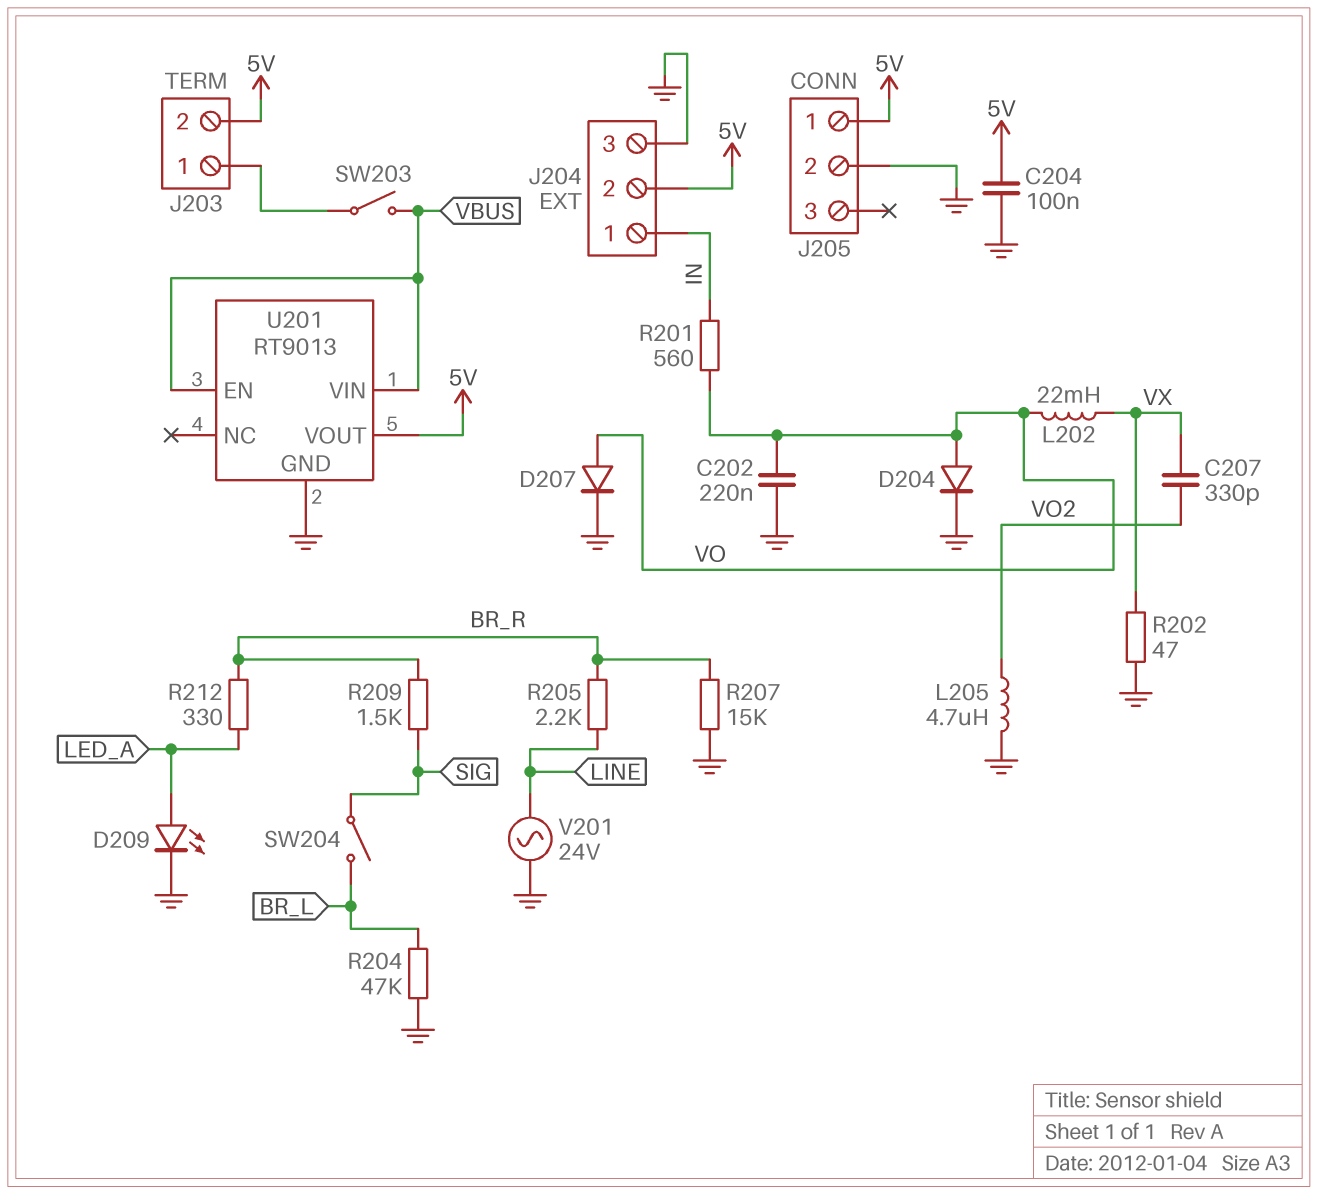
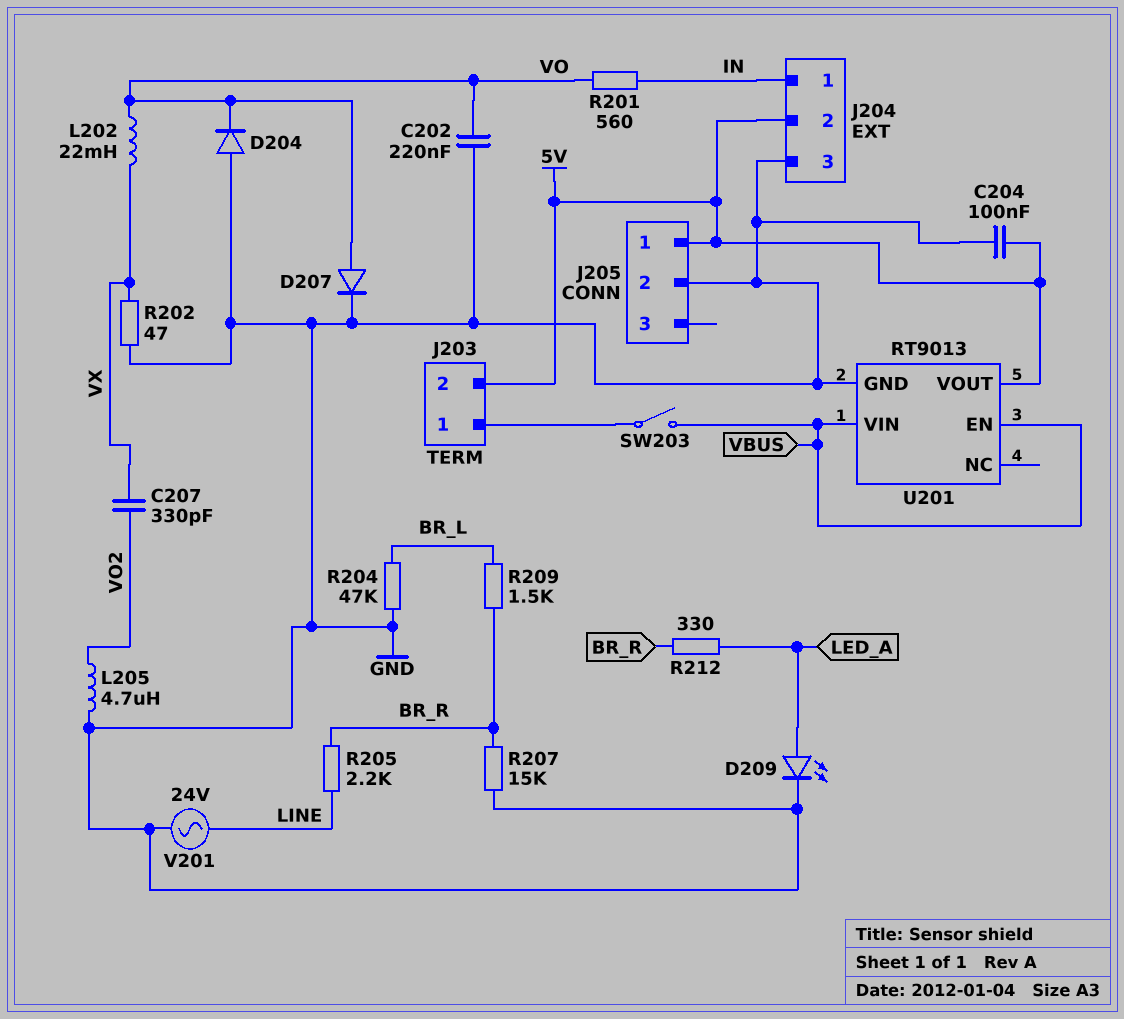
D204: diode (A VO, K GND) -> diode (A GND, K VO)
R209: 1.5k (BR_R, SIG) -> 1.5k (BR_L, BR_R)
SW204: switch (BR_L, SIG) -> none

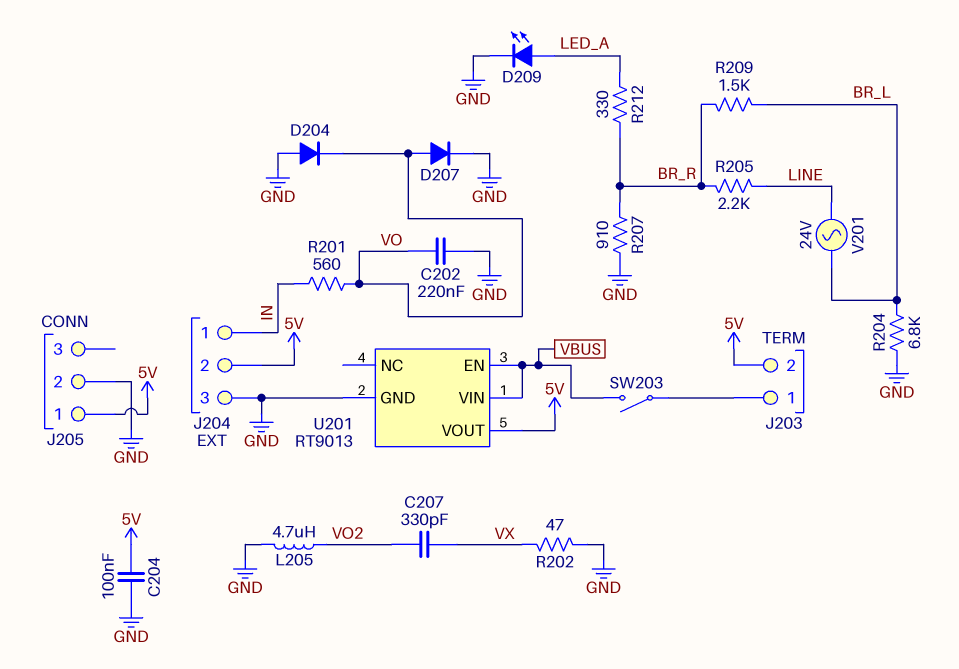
L202: 22mH (VO, VX) -> none
R204: 47k (BR_L, GND) -> 6.8k (BR_L, GND)
R207: 15k (BR_R, GND) -> 910 (BR_R, GND)
V201: AC 24V (GND, LINE) -> AC 24V (BR_L, LINE)

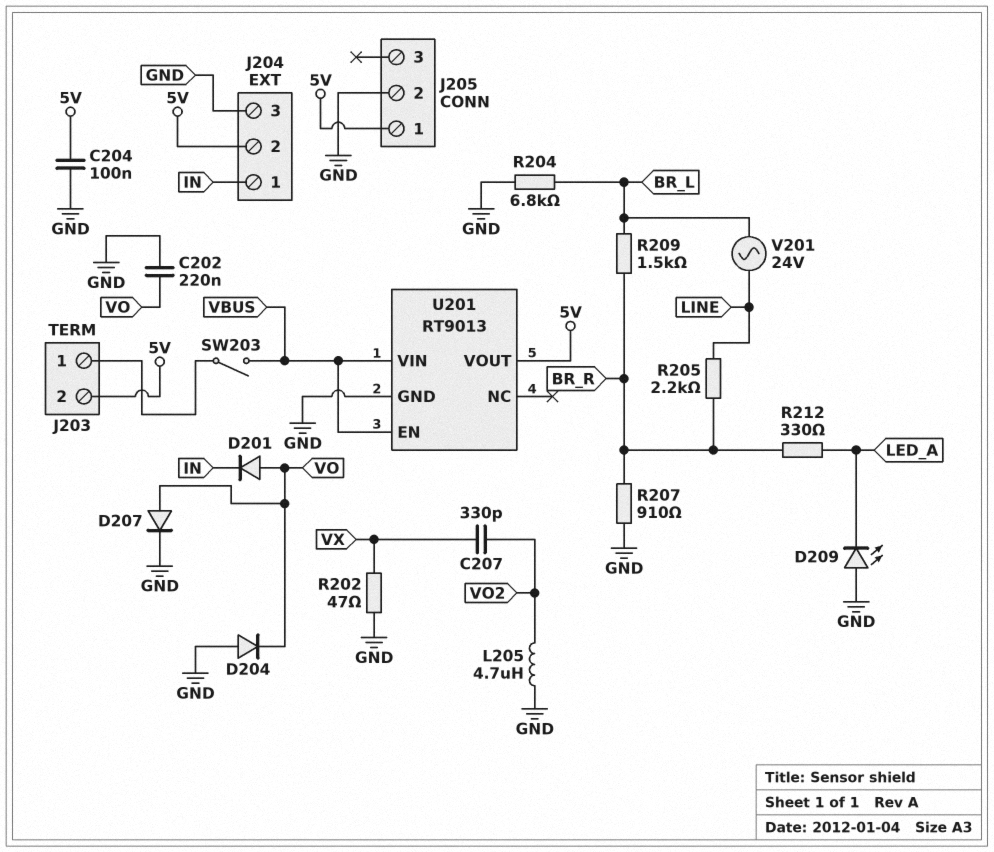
D201: none -> diode (A VO, K IN)
D209: LED (A LED_A, K GND) -> LED (A GND, K LED_A)
R201: 560 (IN, VO) -> none

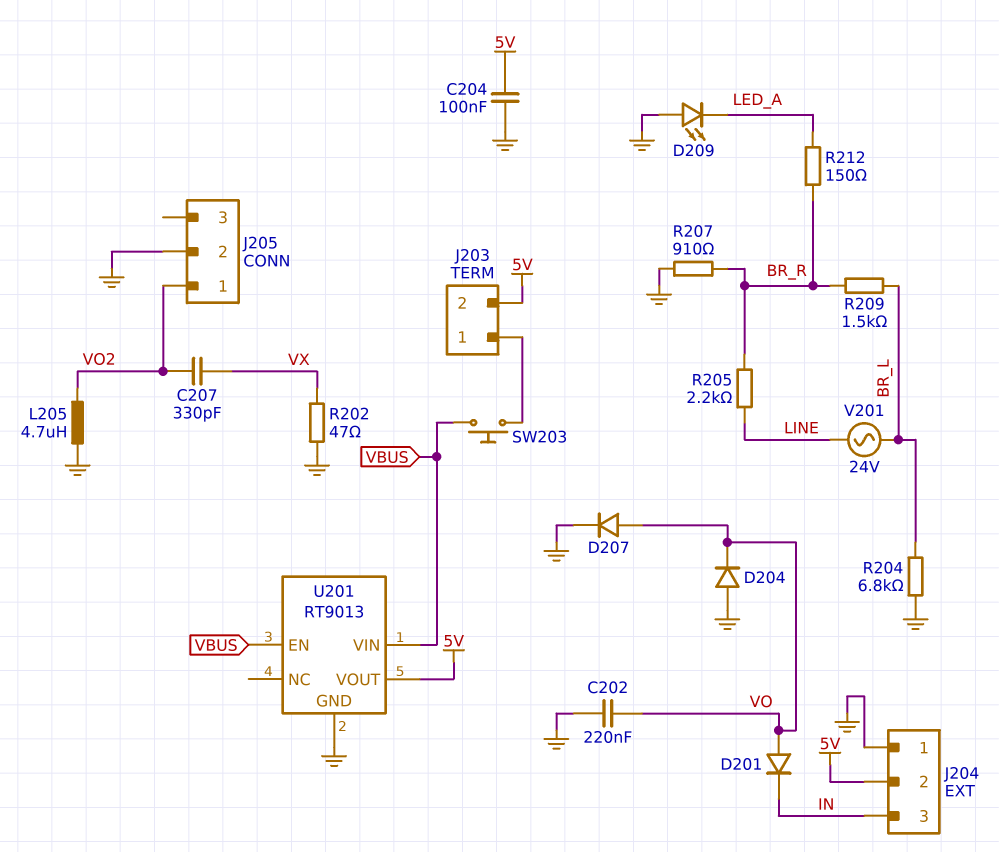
J204 pin 1: IN -> GND
J204 pin 3: GND -> IN
J205 pin 1: 5V -> VO2
R212: 330 (BR_R, LED_A) -> 150 (BR_R, LED_A)
SW203: switch (J203/1, VBUS) -> button (J203/1, VBUS)

